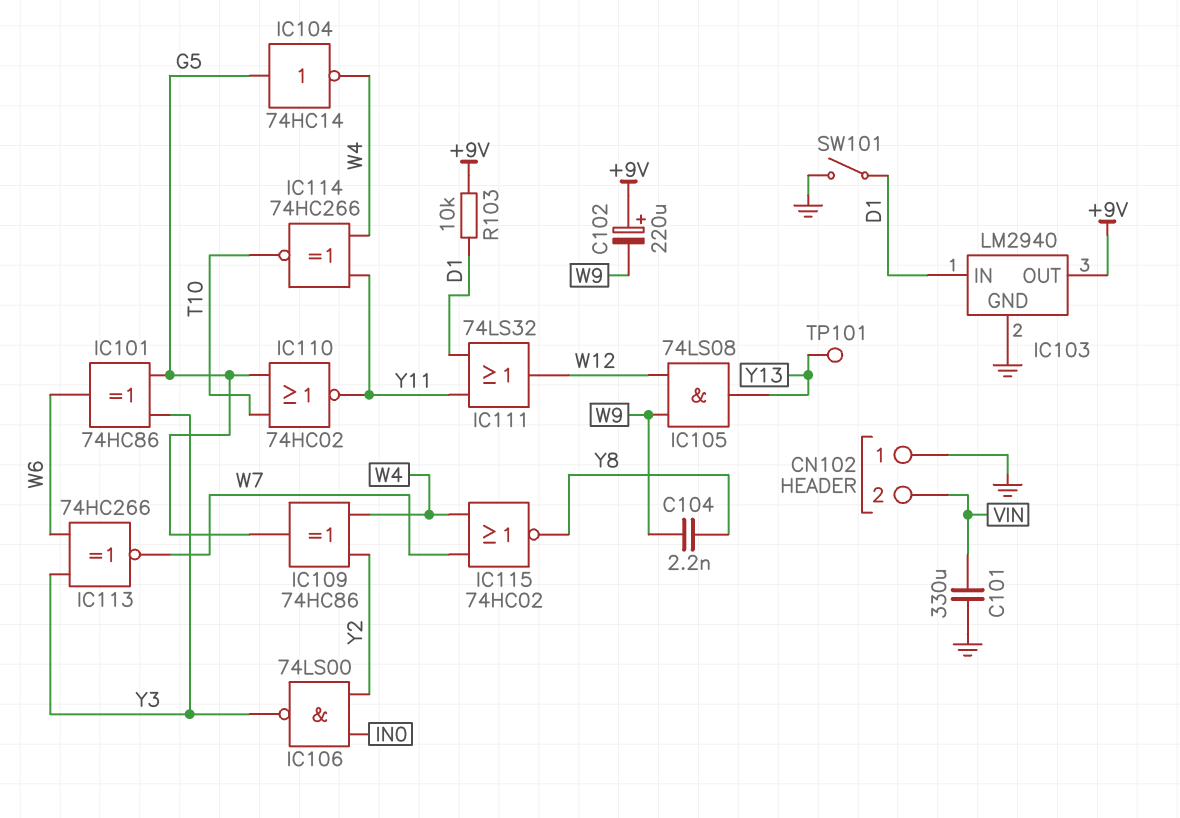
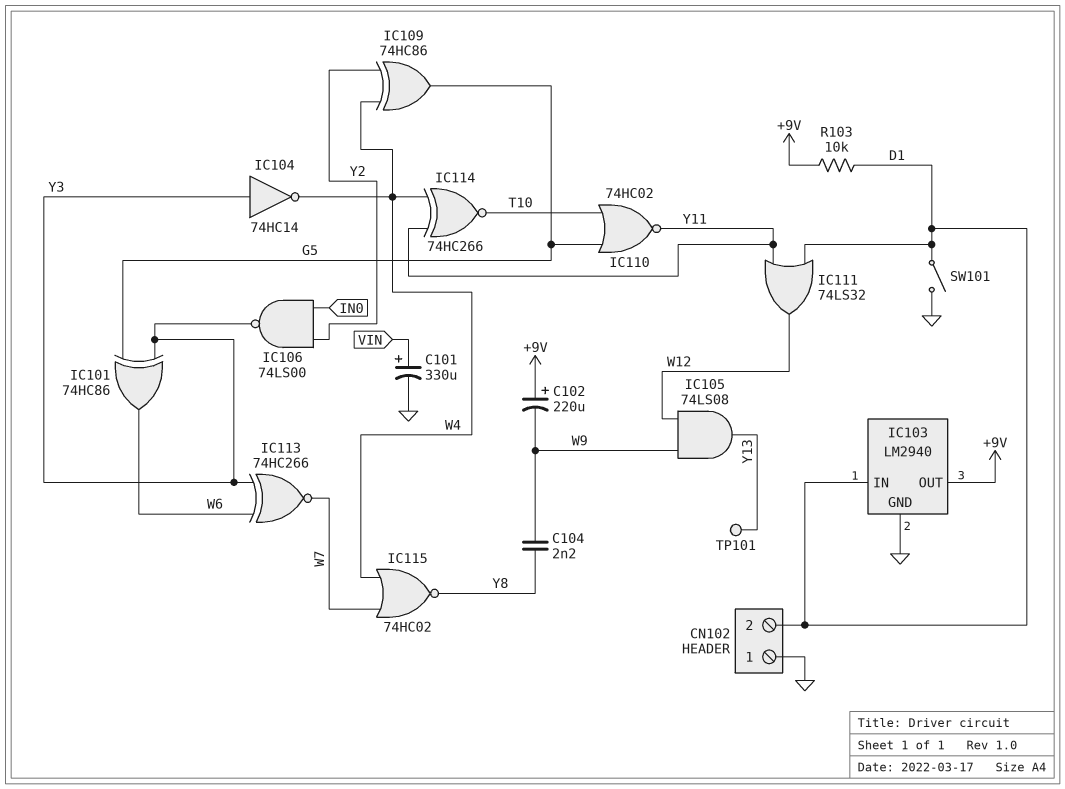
C101: 330uF (GND, VIN) -> 330uF (plus VIN, minus GND)
CN102 pin 2: VIN -> D1
IC104: NOT 74HC14 (in G5, out W4) -> NOT 74HC14 (in Y3, out W4)

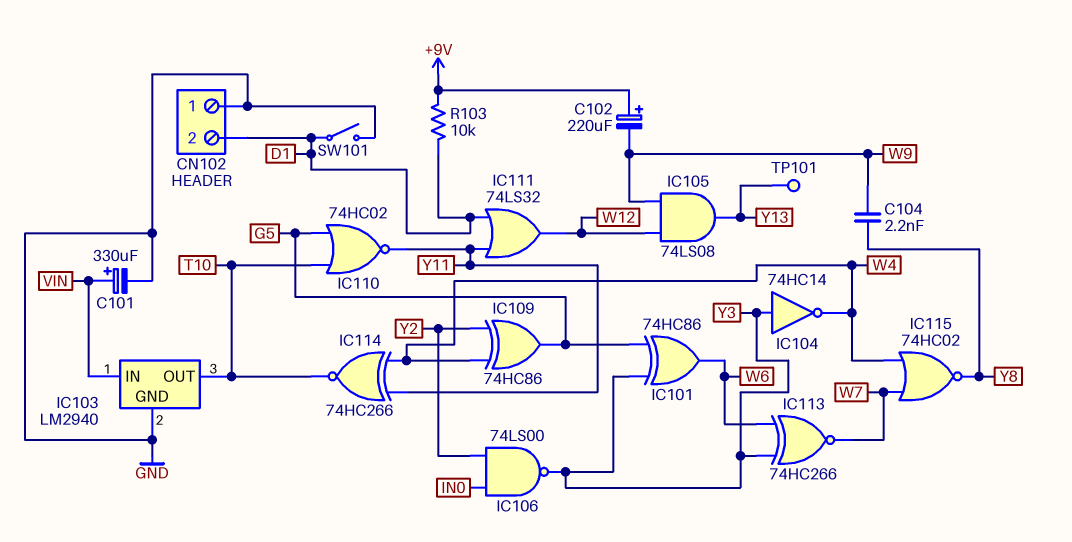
IC103 pin IN: D1 -> VIN
IC103 pin OUT: +9V -> T10

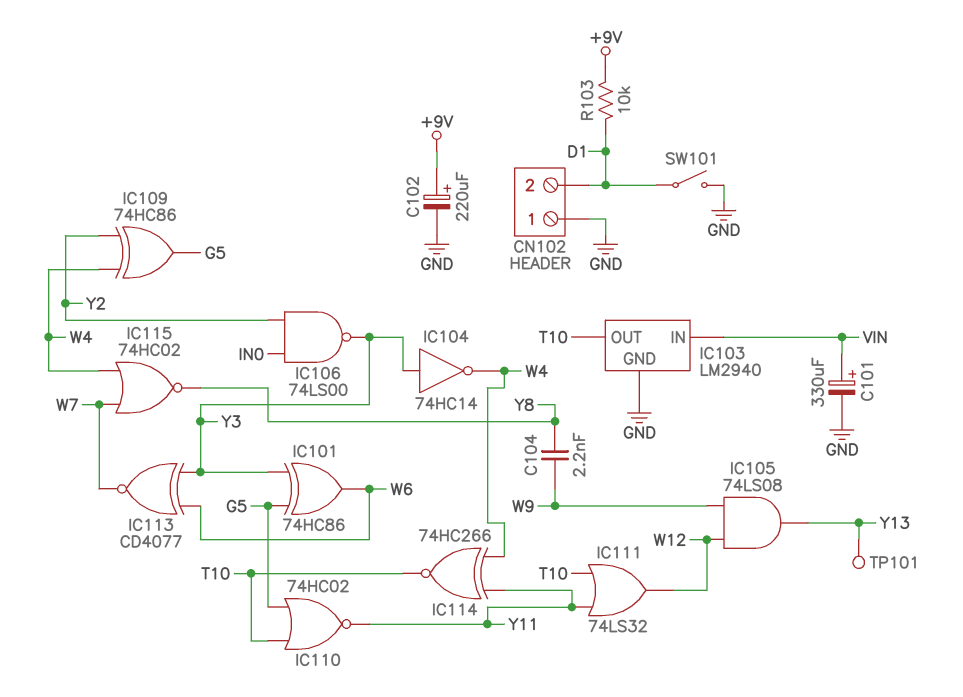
C102: 220uF (plus +9V, minus W9) -> 220uF (plus +9V, minus GND)
IC111: OR 74LS32 (in D1, in Y11, out W12) -> OR 74LS32 (in T10, in Y11, out W12)
IC113: XNOR 74HC266 (in W6, in Y3, out W7) -> XNOR CD4077 (in W6, in Y3, out W7)

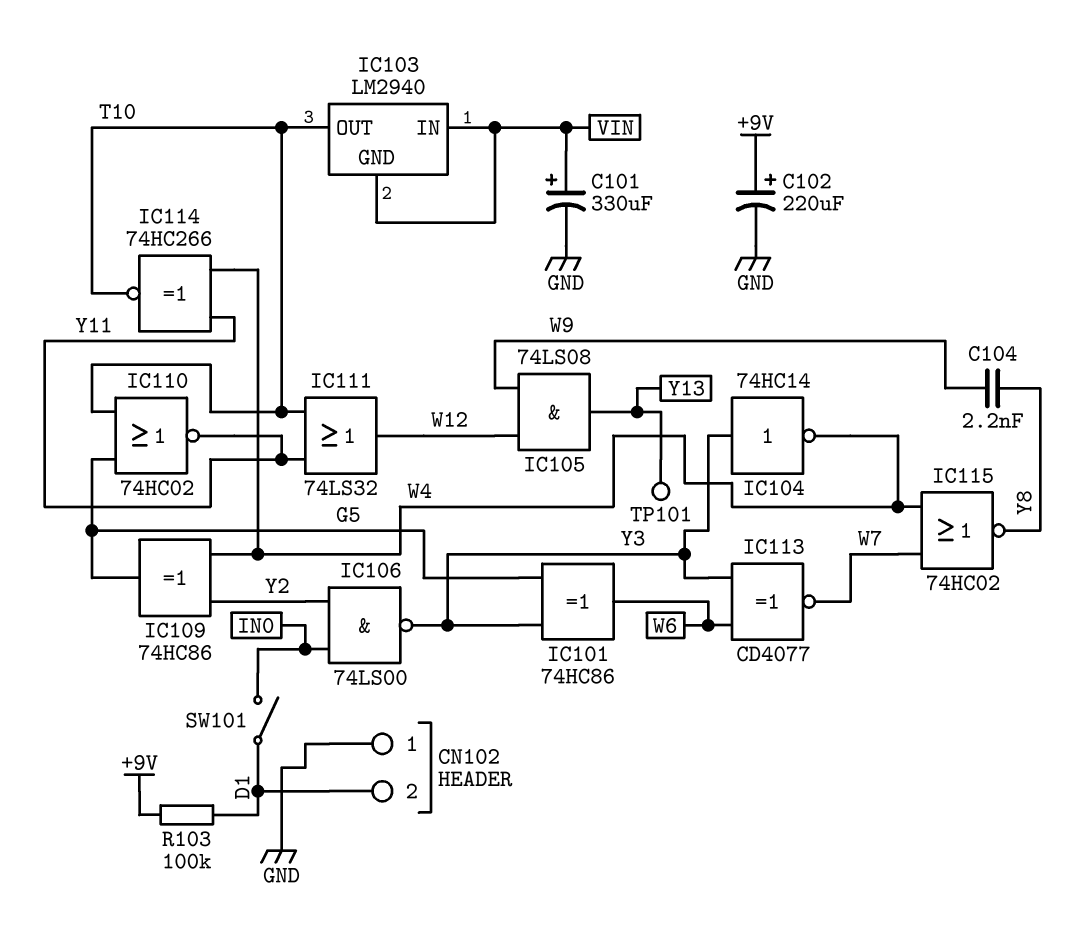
IC103 pin GND: GND -> VIN
R103: 10k (+9V, D1) -> 100k (+9V, D1)
SW101: switch (D1, GND) -> switch (D1, IN0)

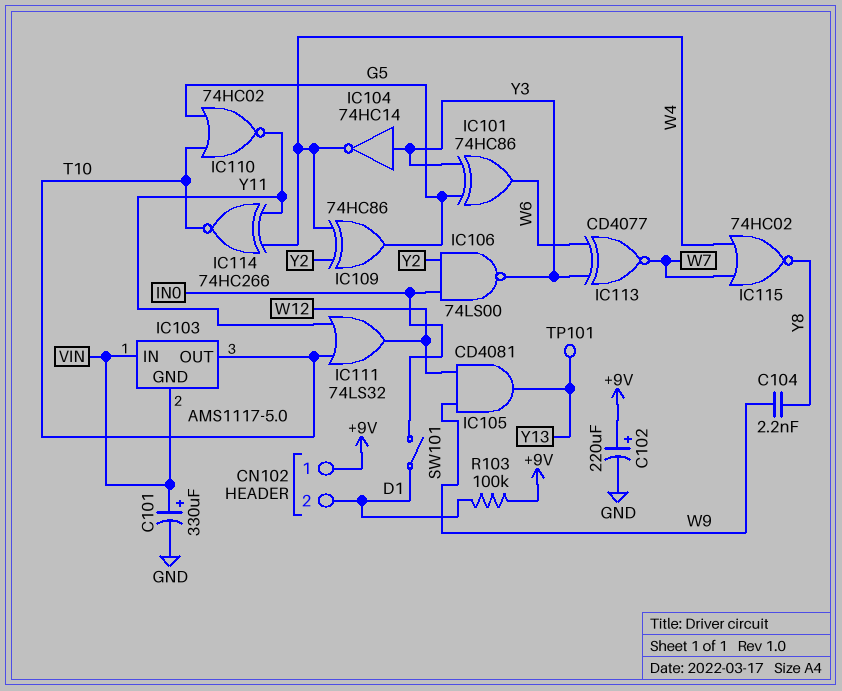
CN102 pin 1: GND -> +9V
IC103: LM2940 -> AMS1117-5.0
IC105: AND 74LS08 (in W9, in W12, out Y13) -> AND CD4081 (in W9, in W12, out Y13)

